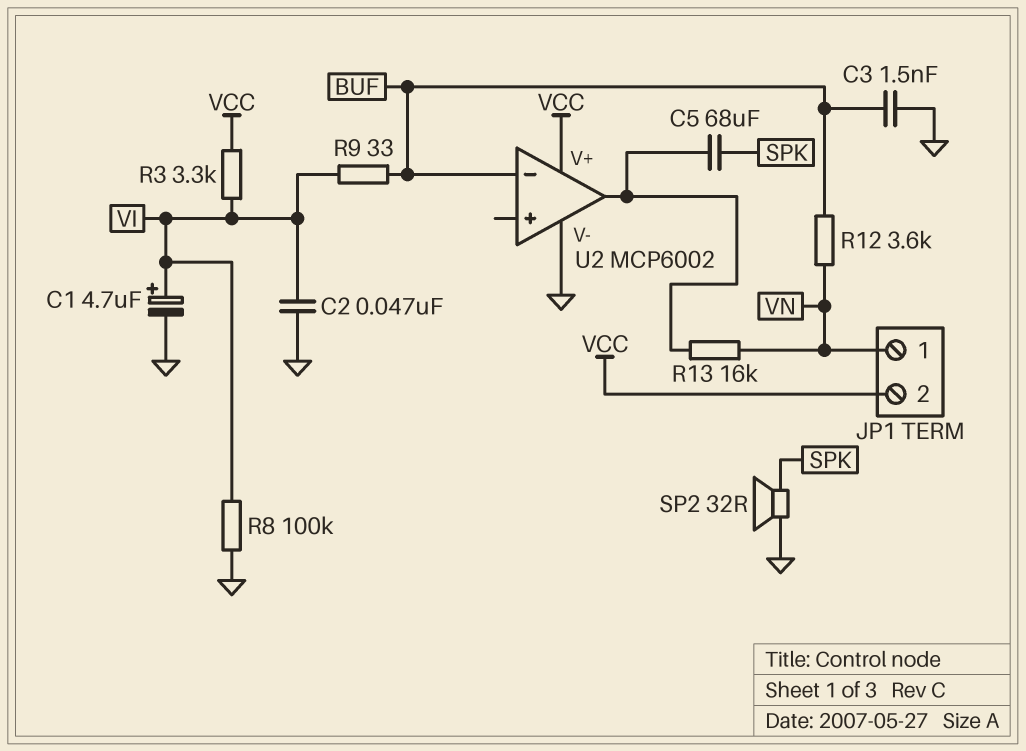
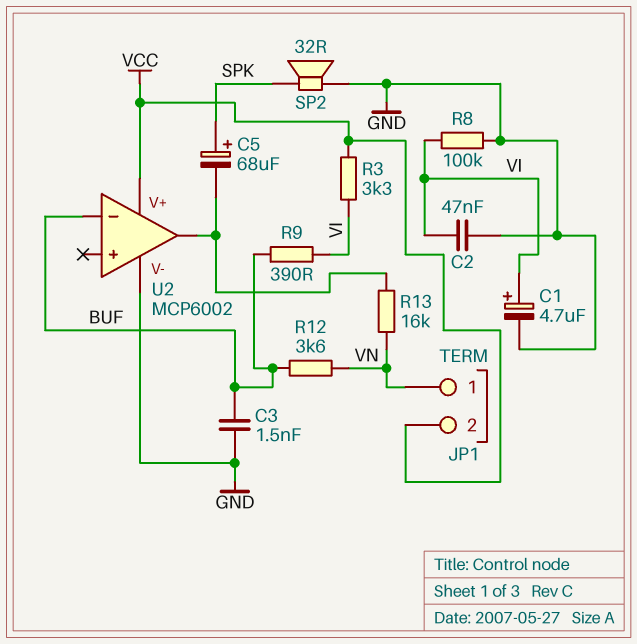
C5: 68uF (SPK, U2/out) -> 68uF (plus SPK, minus U2/out)
R9: 33 (BUF, VI) -> 390 (BUF, VI)

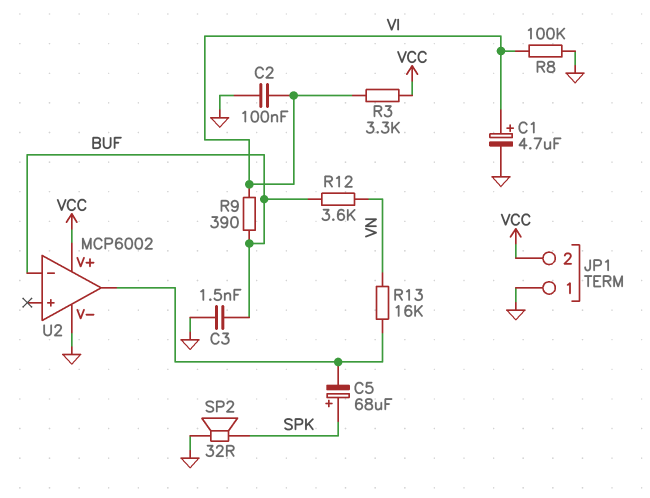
C2: 47nF (GND, VI) -> 100nF (GND, VI)
JP1 pin 1: VN -> GND

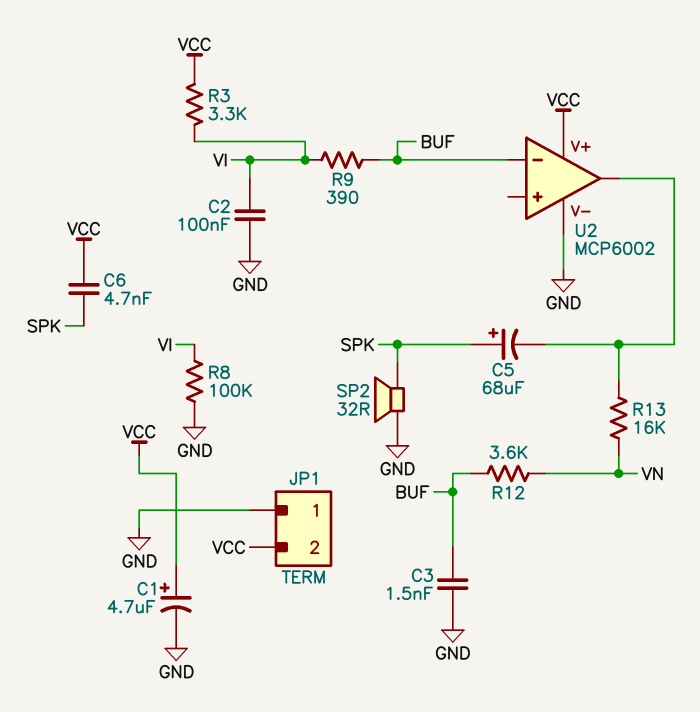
C1: 4.7uF (plus VI, minus GND) -> 4.7uF (plus VCC, minus GND)
C6: none -> 4.7nF (SPK, VCC)

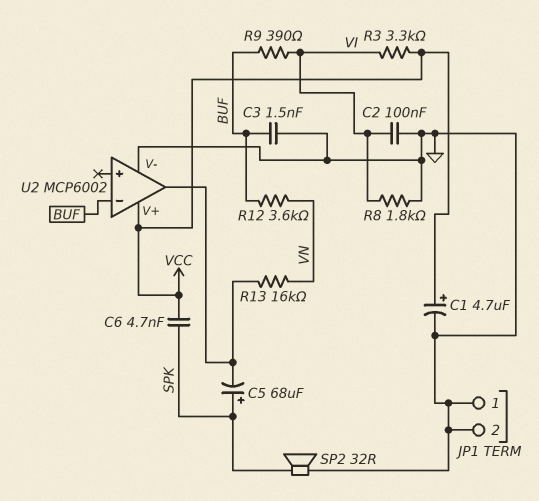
JP1 pin 2: VCC -> GND
R8: 100k (GND, VI) -> 1.8k (GND, VI)

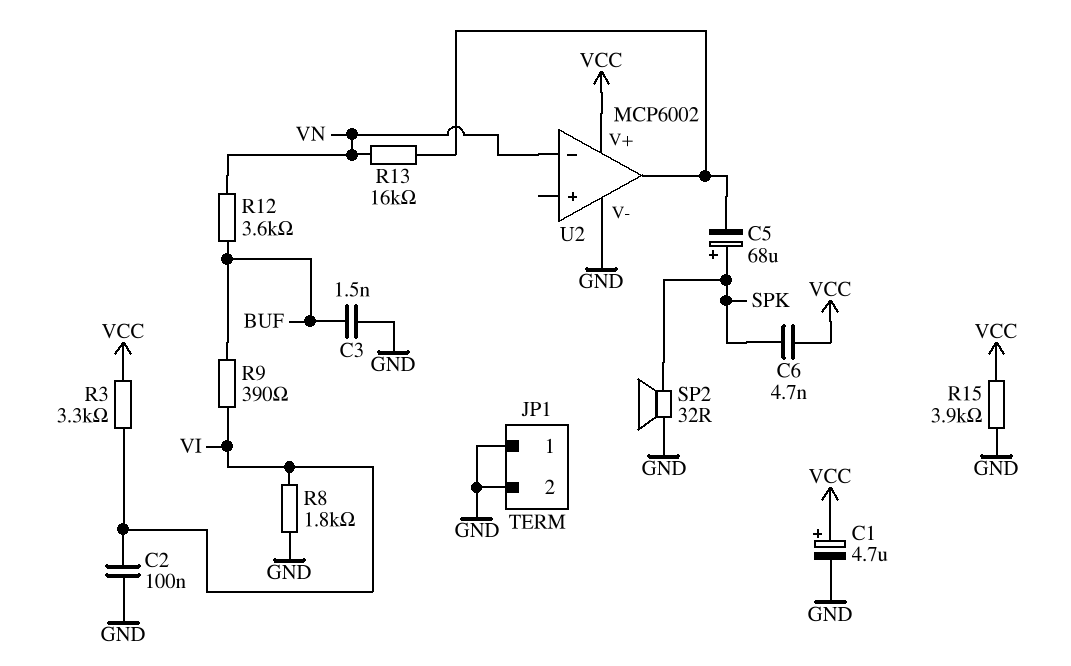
R15: none -> 3.9k (GND, VCC)
U2 pin in-: BUF -> VN

